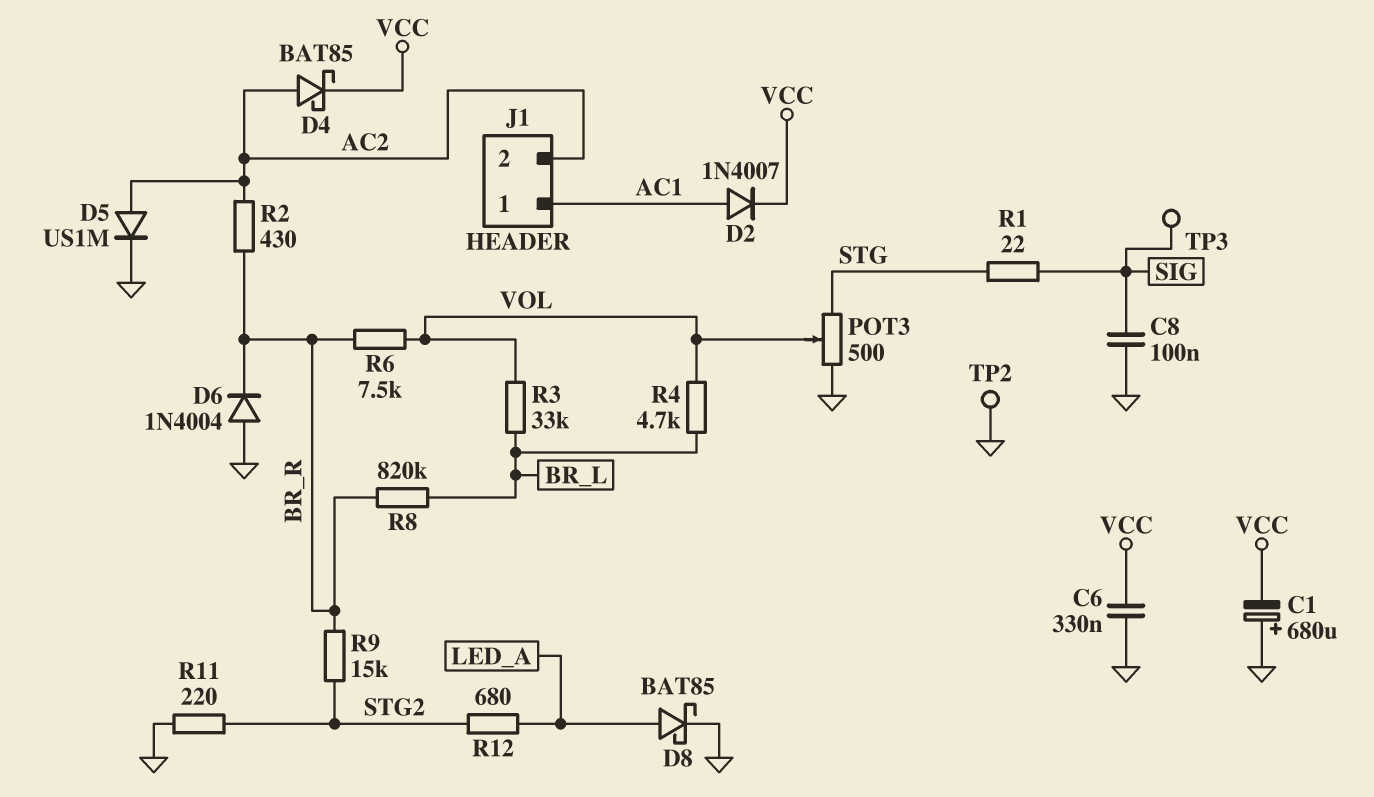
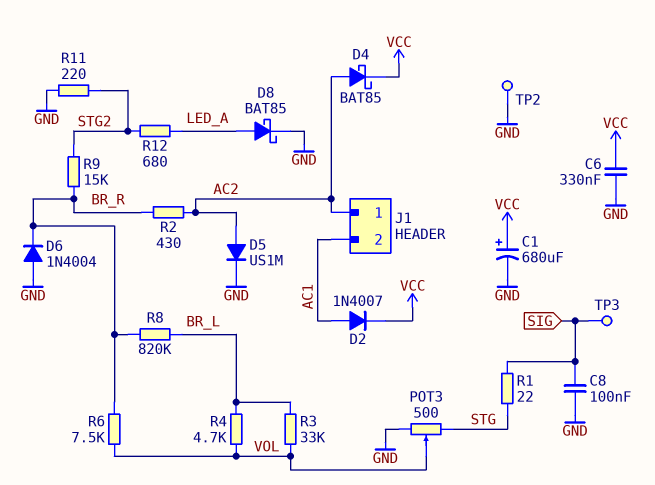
C1: 680uF (plus GND, minus VCC) -> 680uF (plus VCC, minus GND)
J1 pin 1: AC1 -> AC2
J1 pin 2: AC2 -> AC1

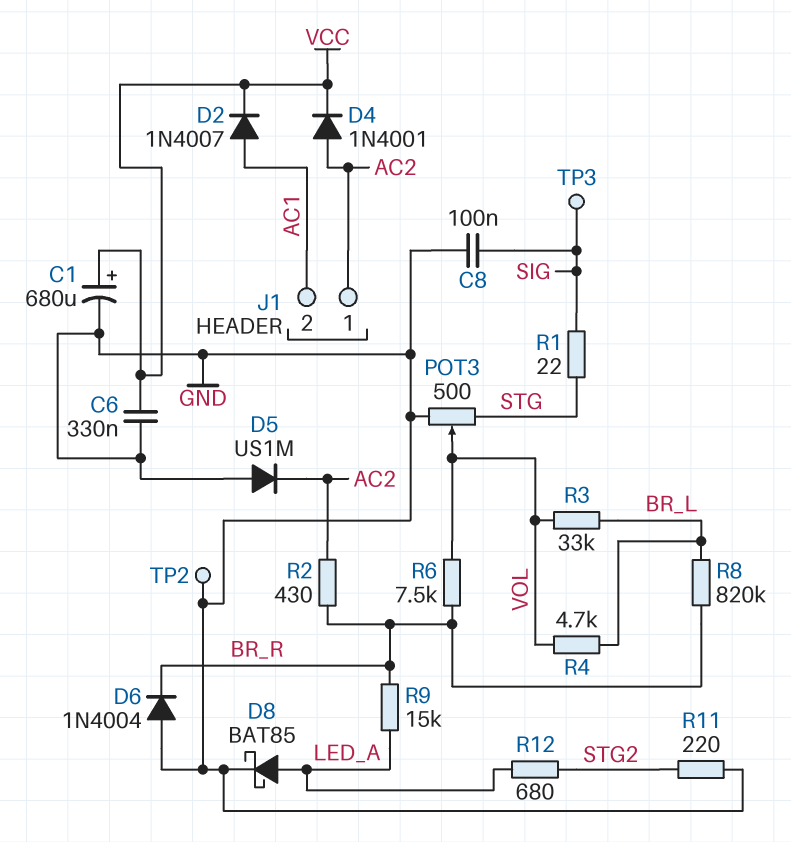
D4: schottky BAT85 (A AC2, K VCC) -> diode 1N4001 (A AC2, K VCC)
D5: diode US1M (A AC2, K GND) -> diode US1M (A GND, K AC2)
R9: 15k (BR_R, STG2) -> 15k (BR_R, LED_A)

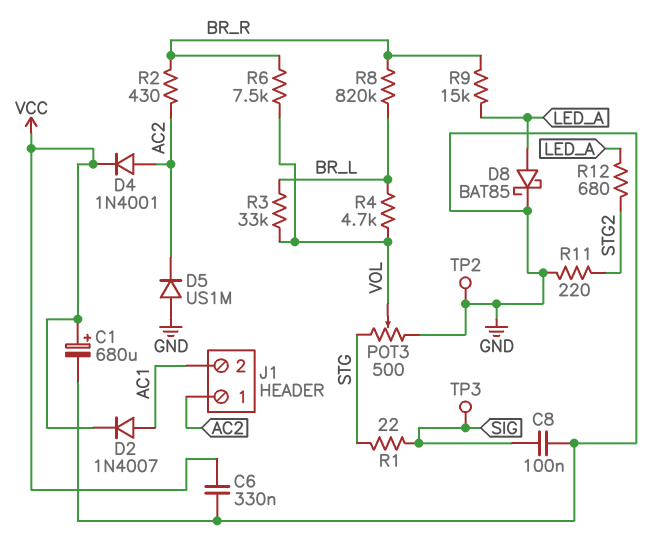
D6: diode 1N4004 (A GND, K BR_R) -> none

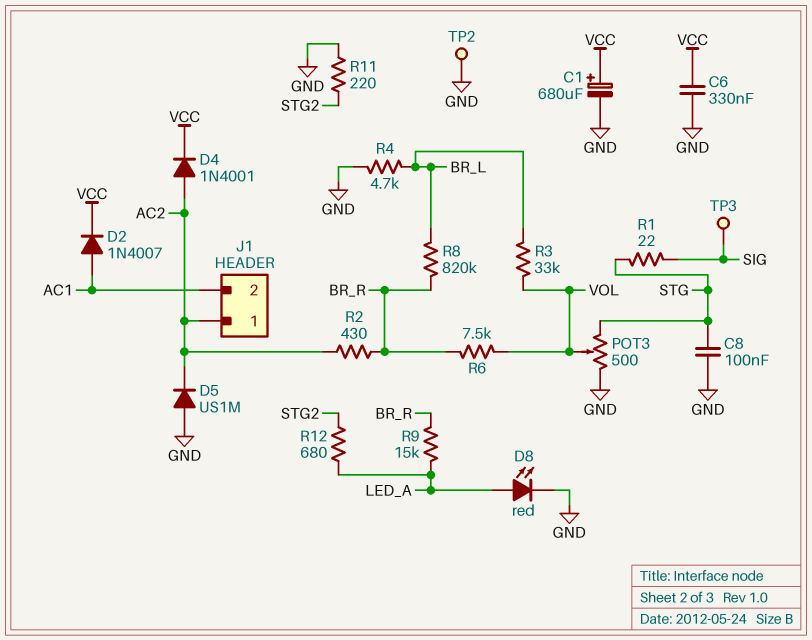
C8: 100nF (GND, SIG) -> 100nF (GND, STG)
D8: schottky BAT85 (A LED_A, K GND) -> LED red (A LED_A, K GND)
R4: 4.7k (BR_L, VOL) -> 4.7k (BR_L, GND)

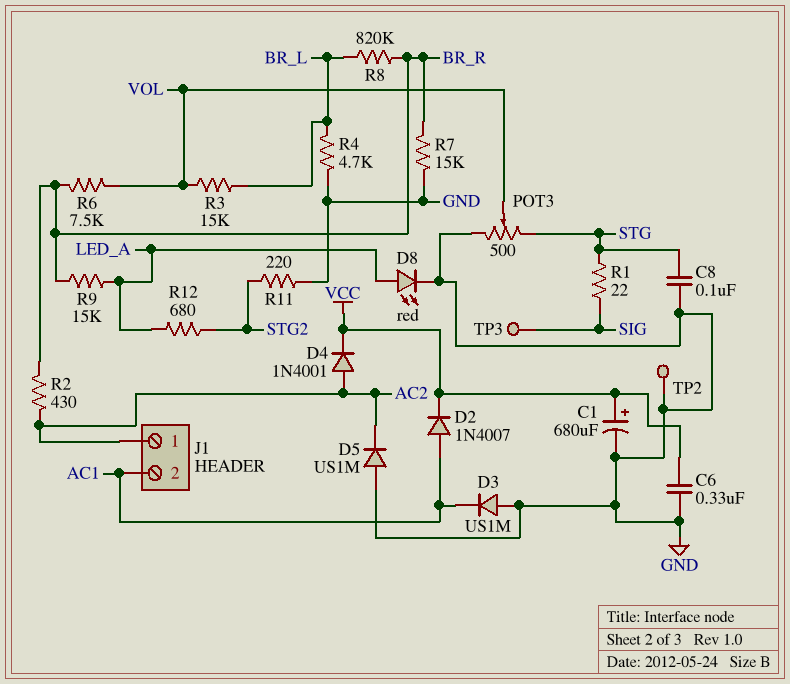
D3: none -> diode US1M (A GND, K AC1)
R3: 33k (BR_L, VOL) -> 15k (BR_L, VOL)
R7: none -> 15k (BR_R, GND)

